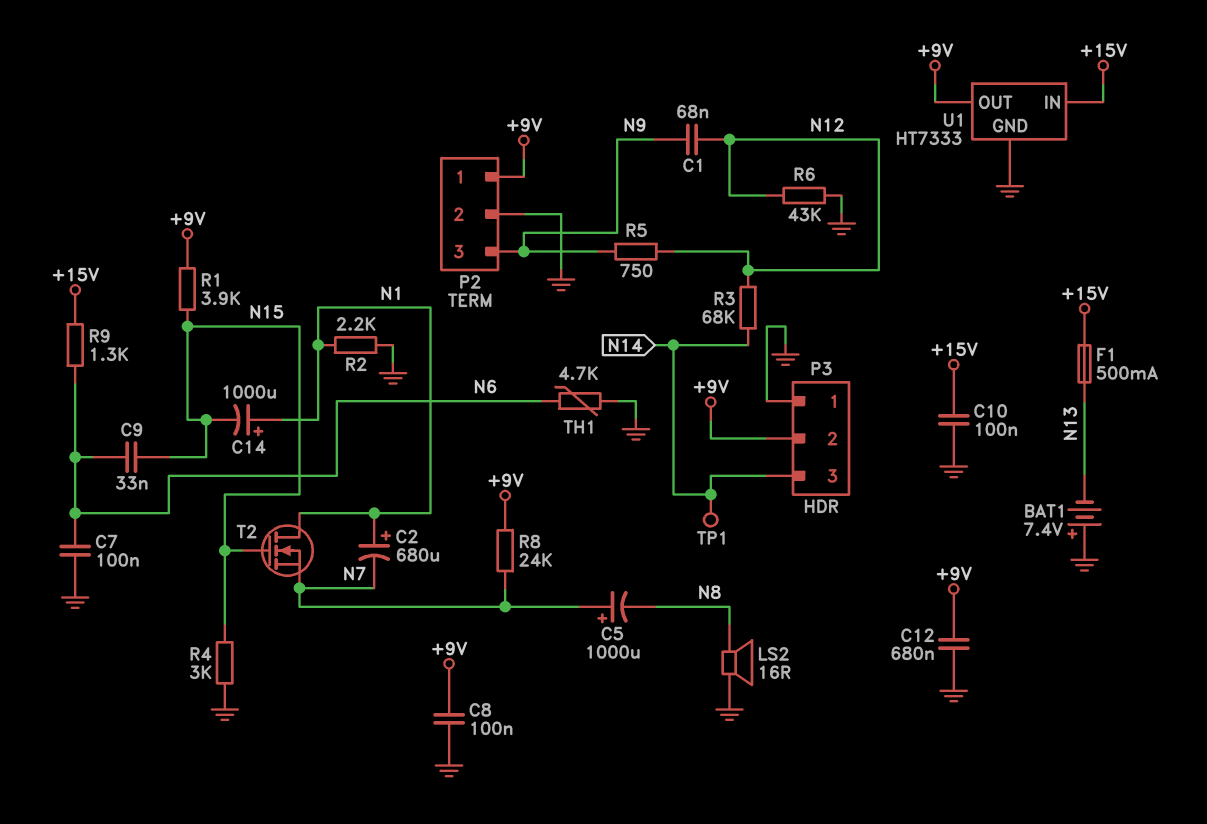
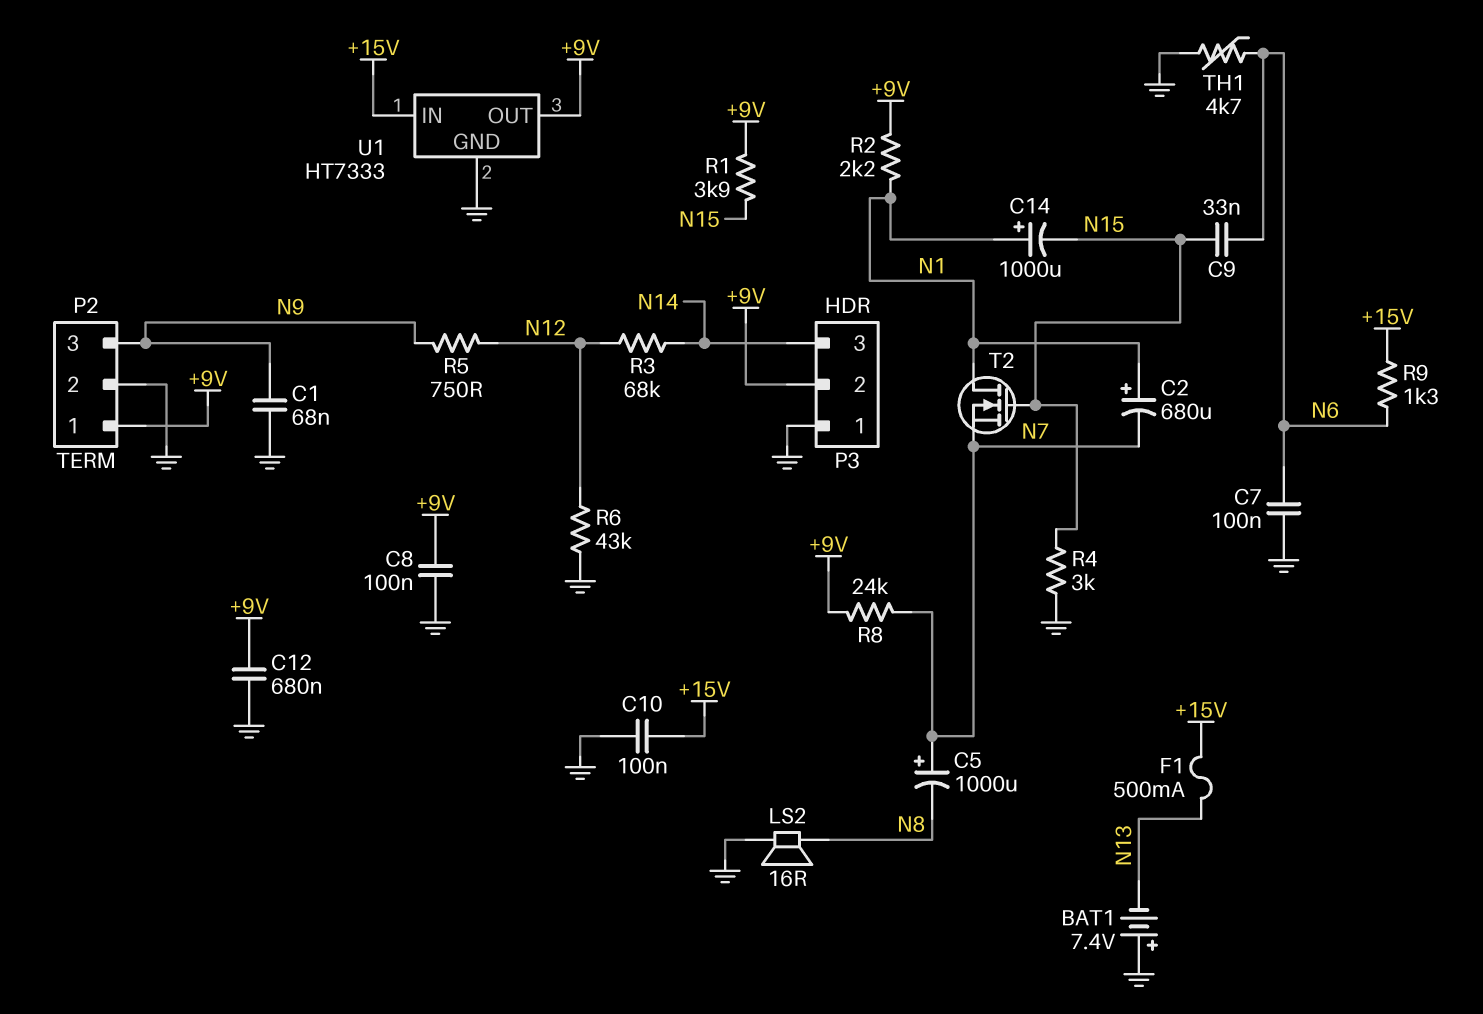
C1: 68nF (N9, N12) -> 68nF (GND, N9)
R2: 2.2k (GND, N1) -> 2.2k (+9V, N1)
TP1: test point (N14) -> none

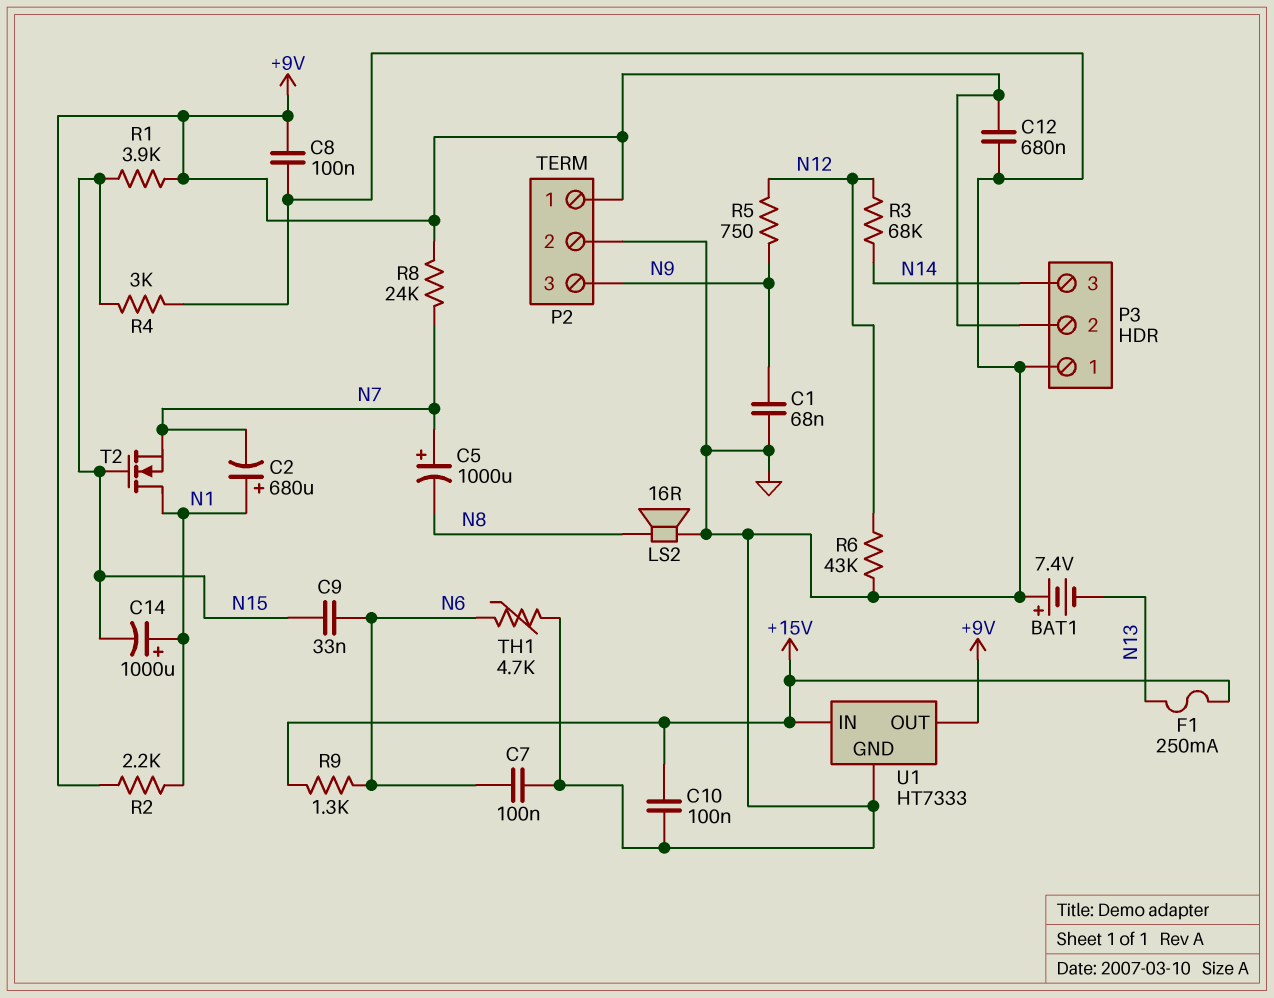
F1: 500mA (+15V, N13) -> 250mA (+15V, N13)

